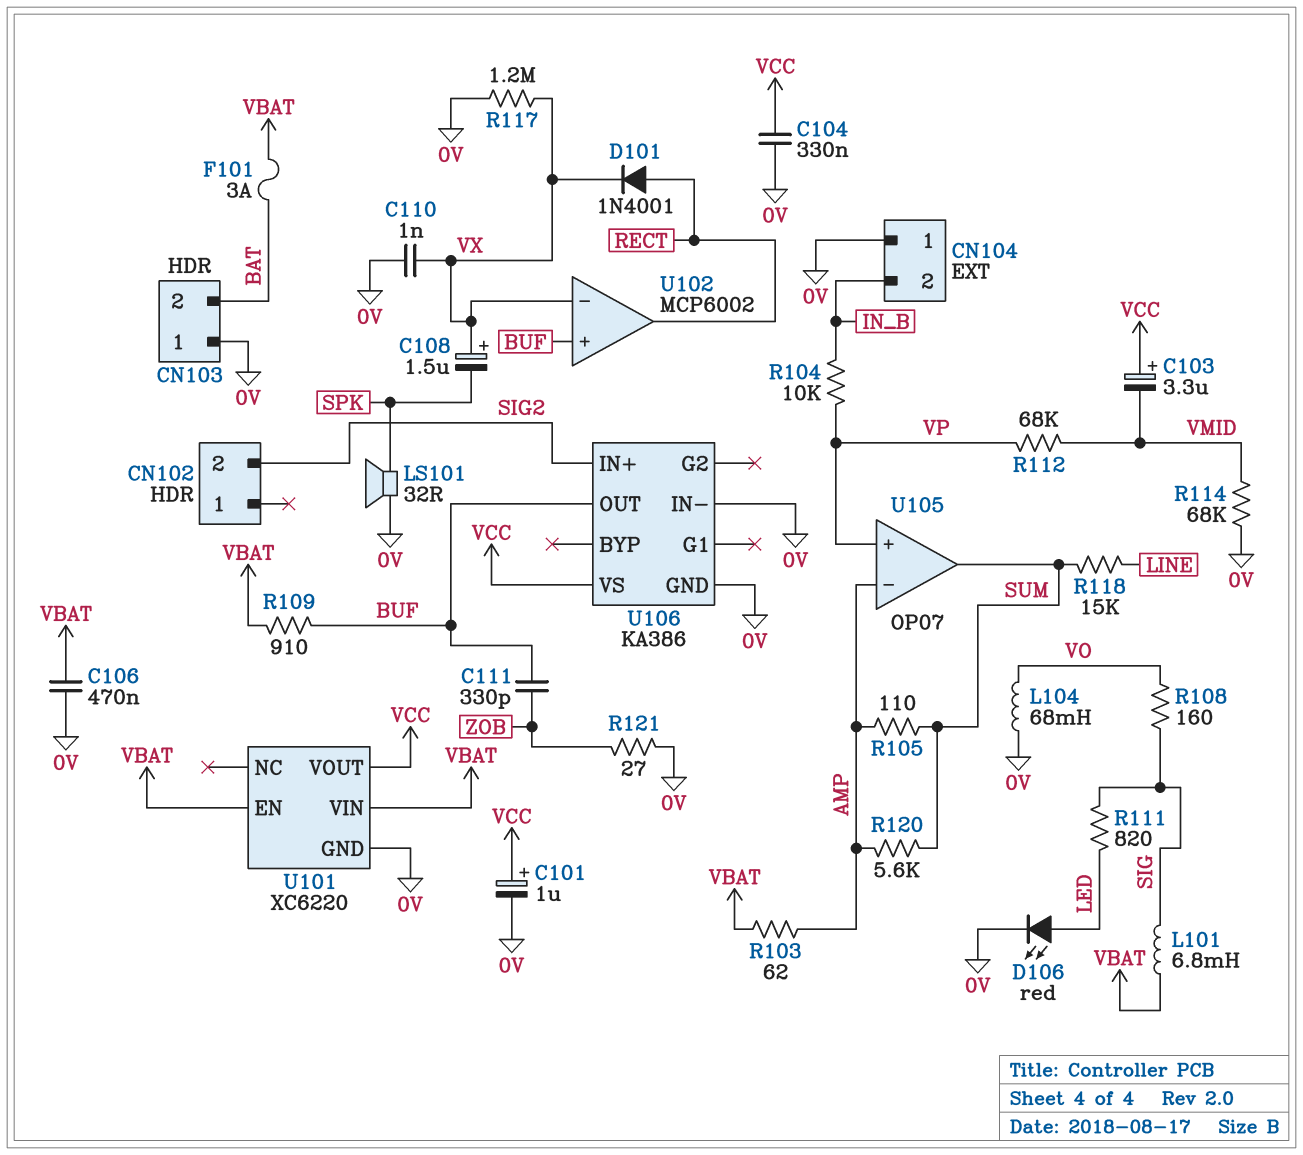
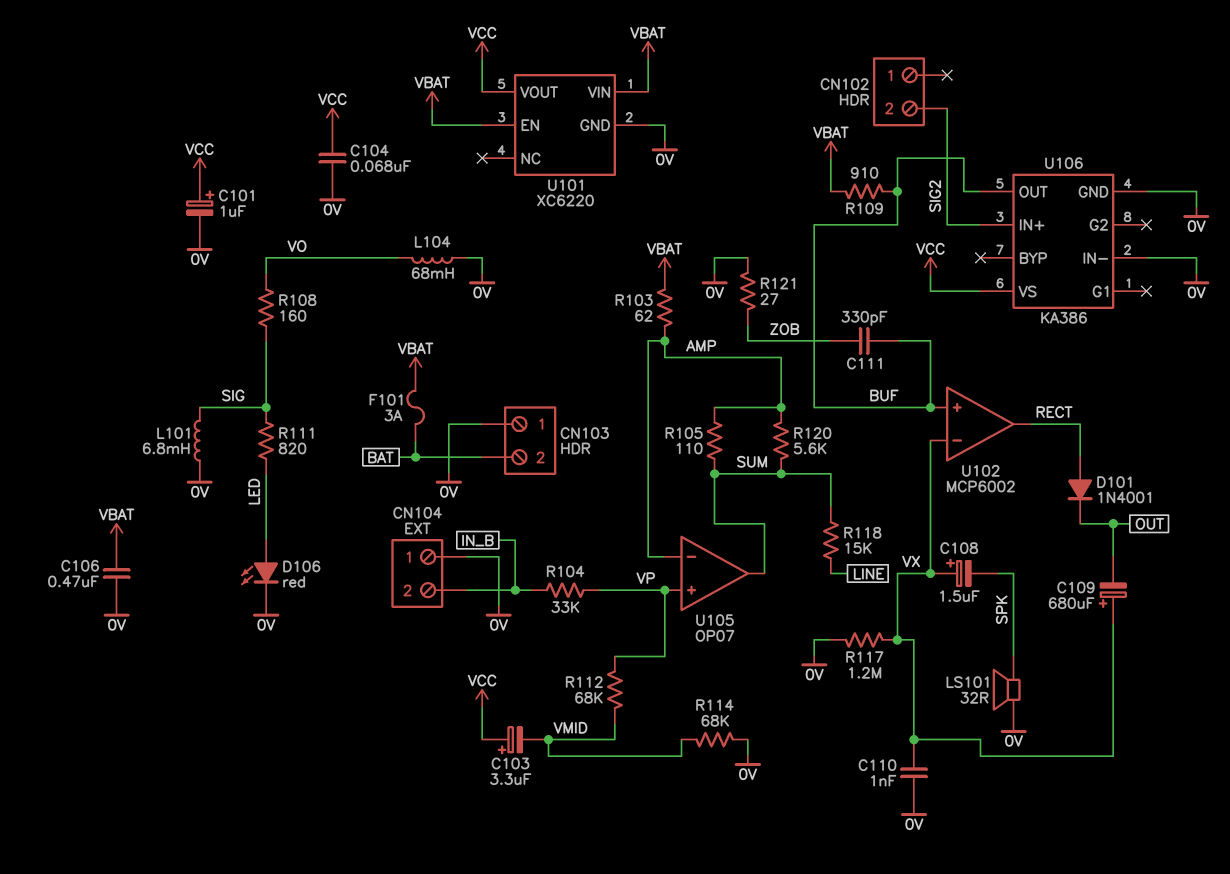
C104: 330nF (0V, VCC) -> 68nF (0V, VCC)
C109: none -> 680uF (plus VX, minus OUT)
D101: diode 1N4001 (A RECT, K VX) -> diode 1N4001 (A RECT, K OUT)
L101: 6.8mH (SIG, VBAT) -> 6.8mH (0V, SIG)
R104: 10k (IN_B, VP) -> 33k (IN_B, VP)

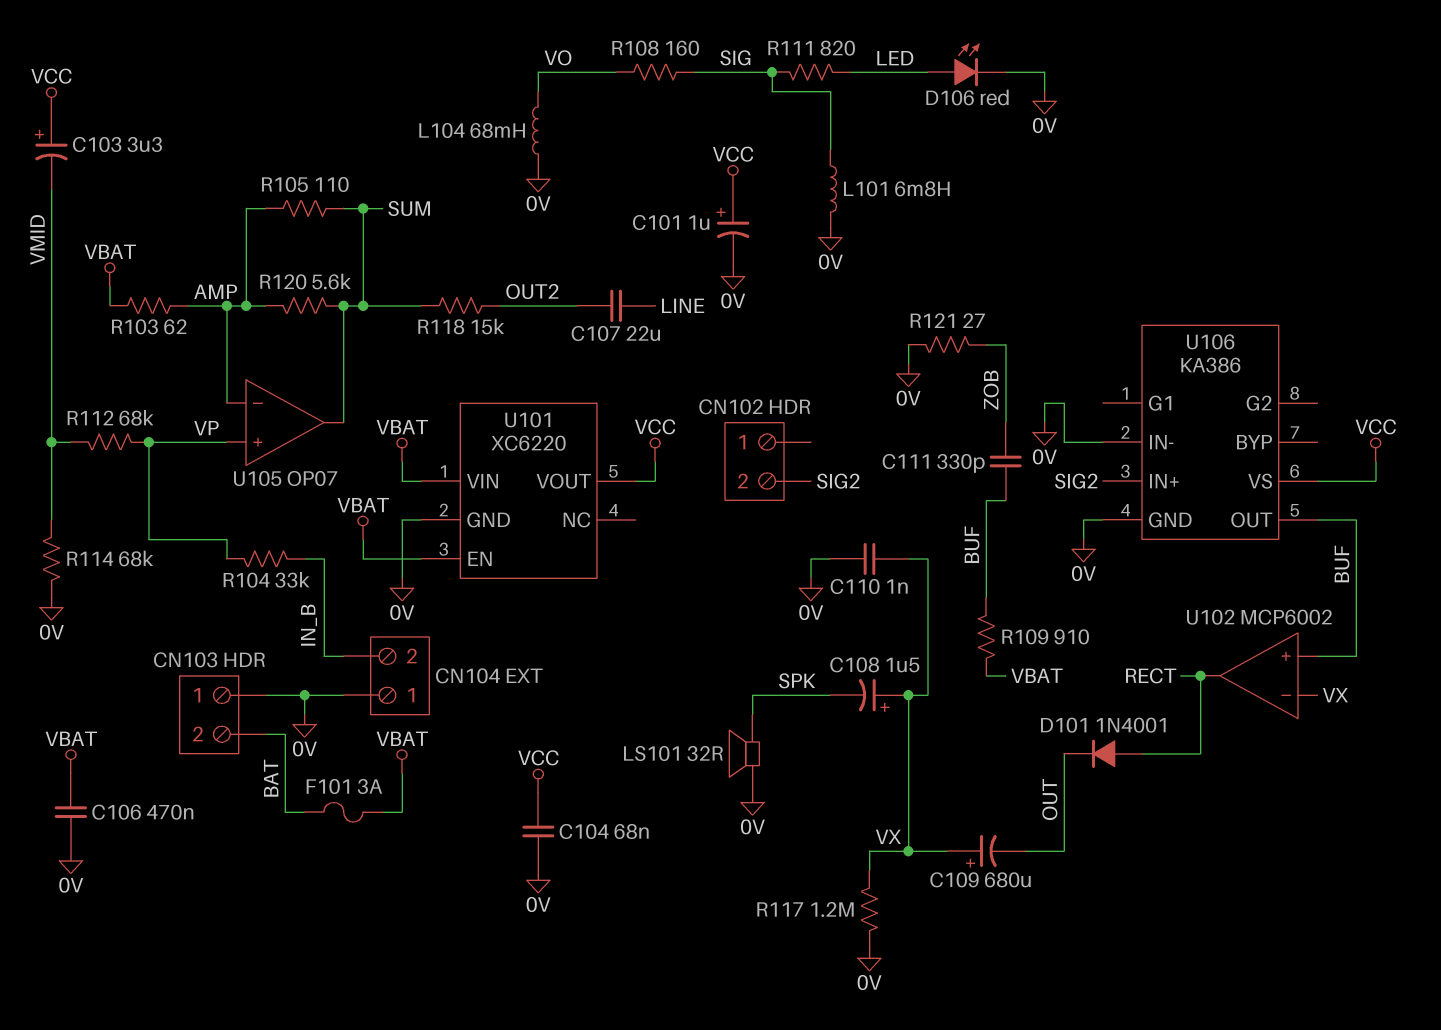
C107: none -> 22uF (LINE, OUT2)
R118: 15k (LINE, SUM) -> 15k (OUT2, SUM)

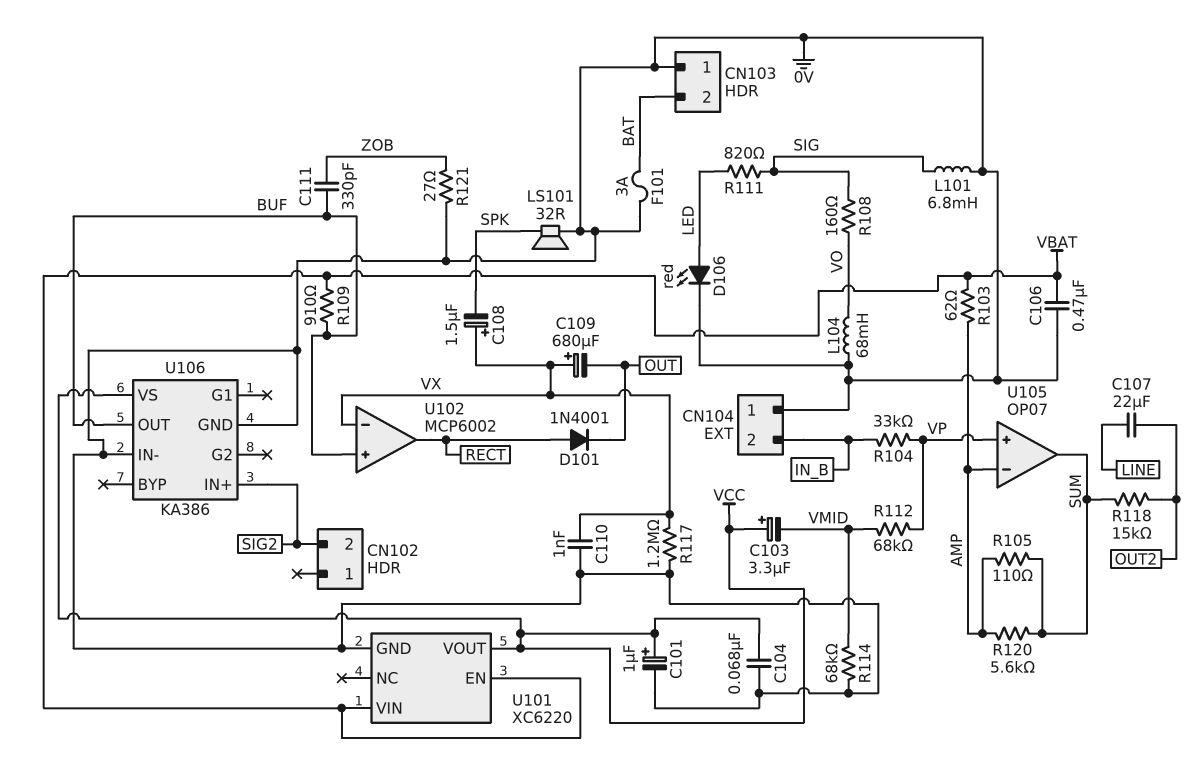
F101: 3A (BAT, VBAT) -> 3A (0V, BAT)

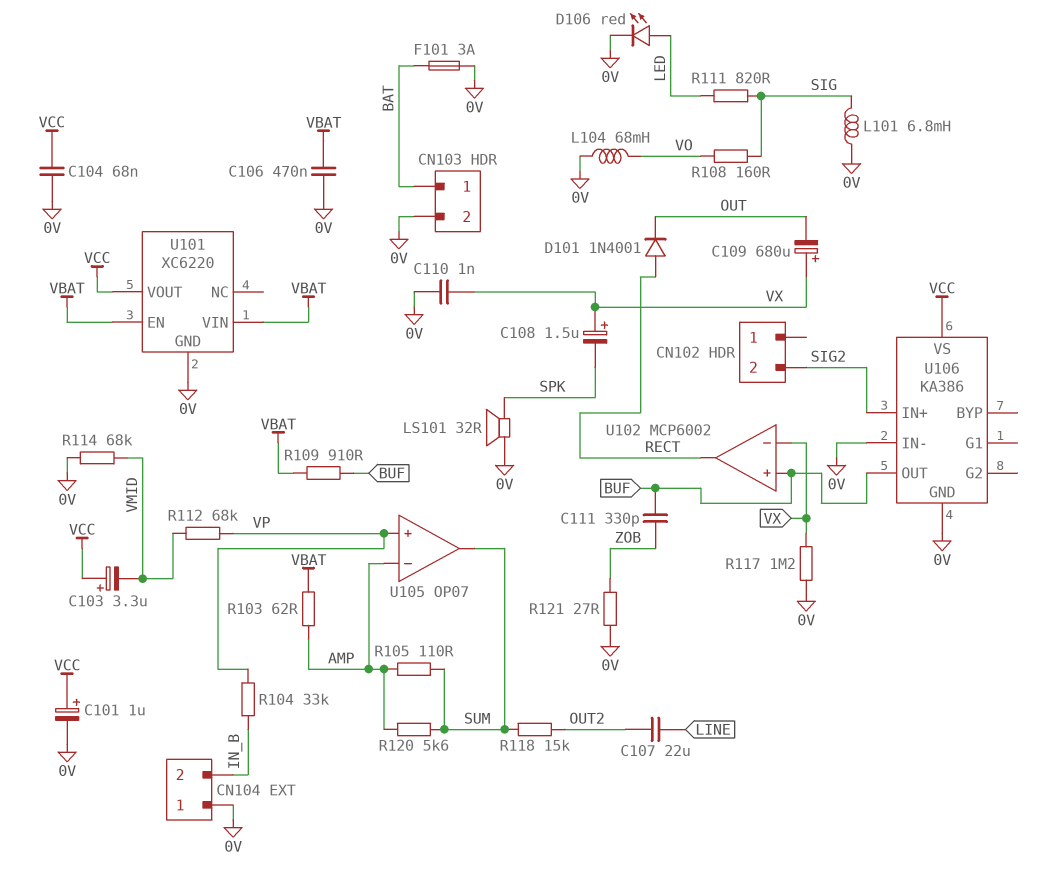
CN103 pin 1: 0V -> BAT
CN103 pin 2: BAT -> 0V

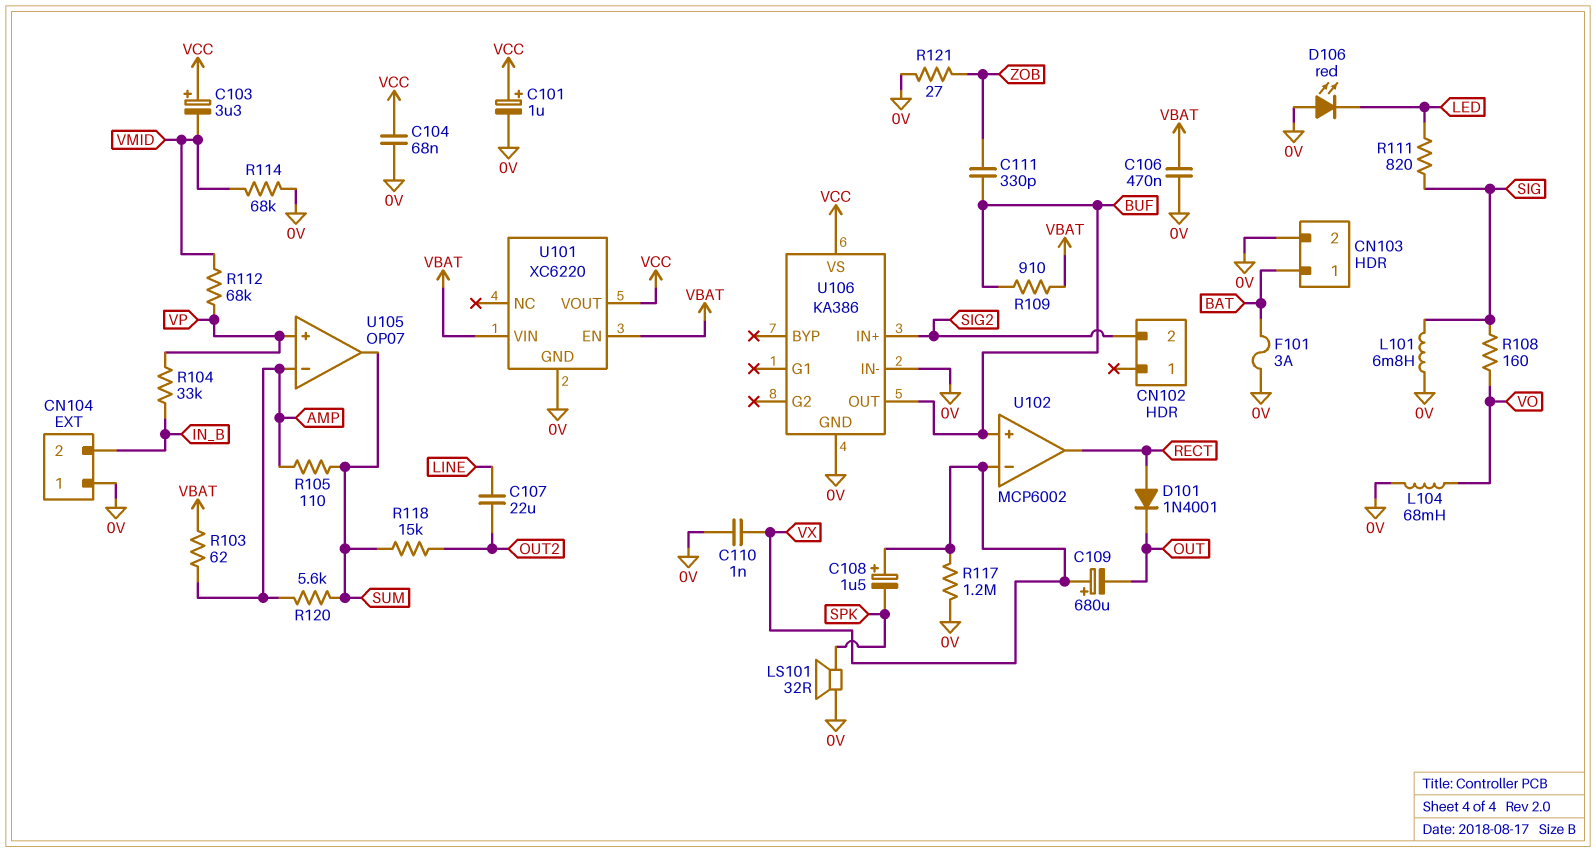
D106: LED red (A LED, K 0V) -> LED red (A 0V, K LED)

